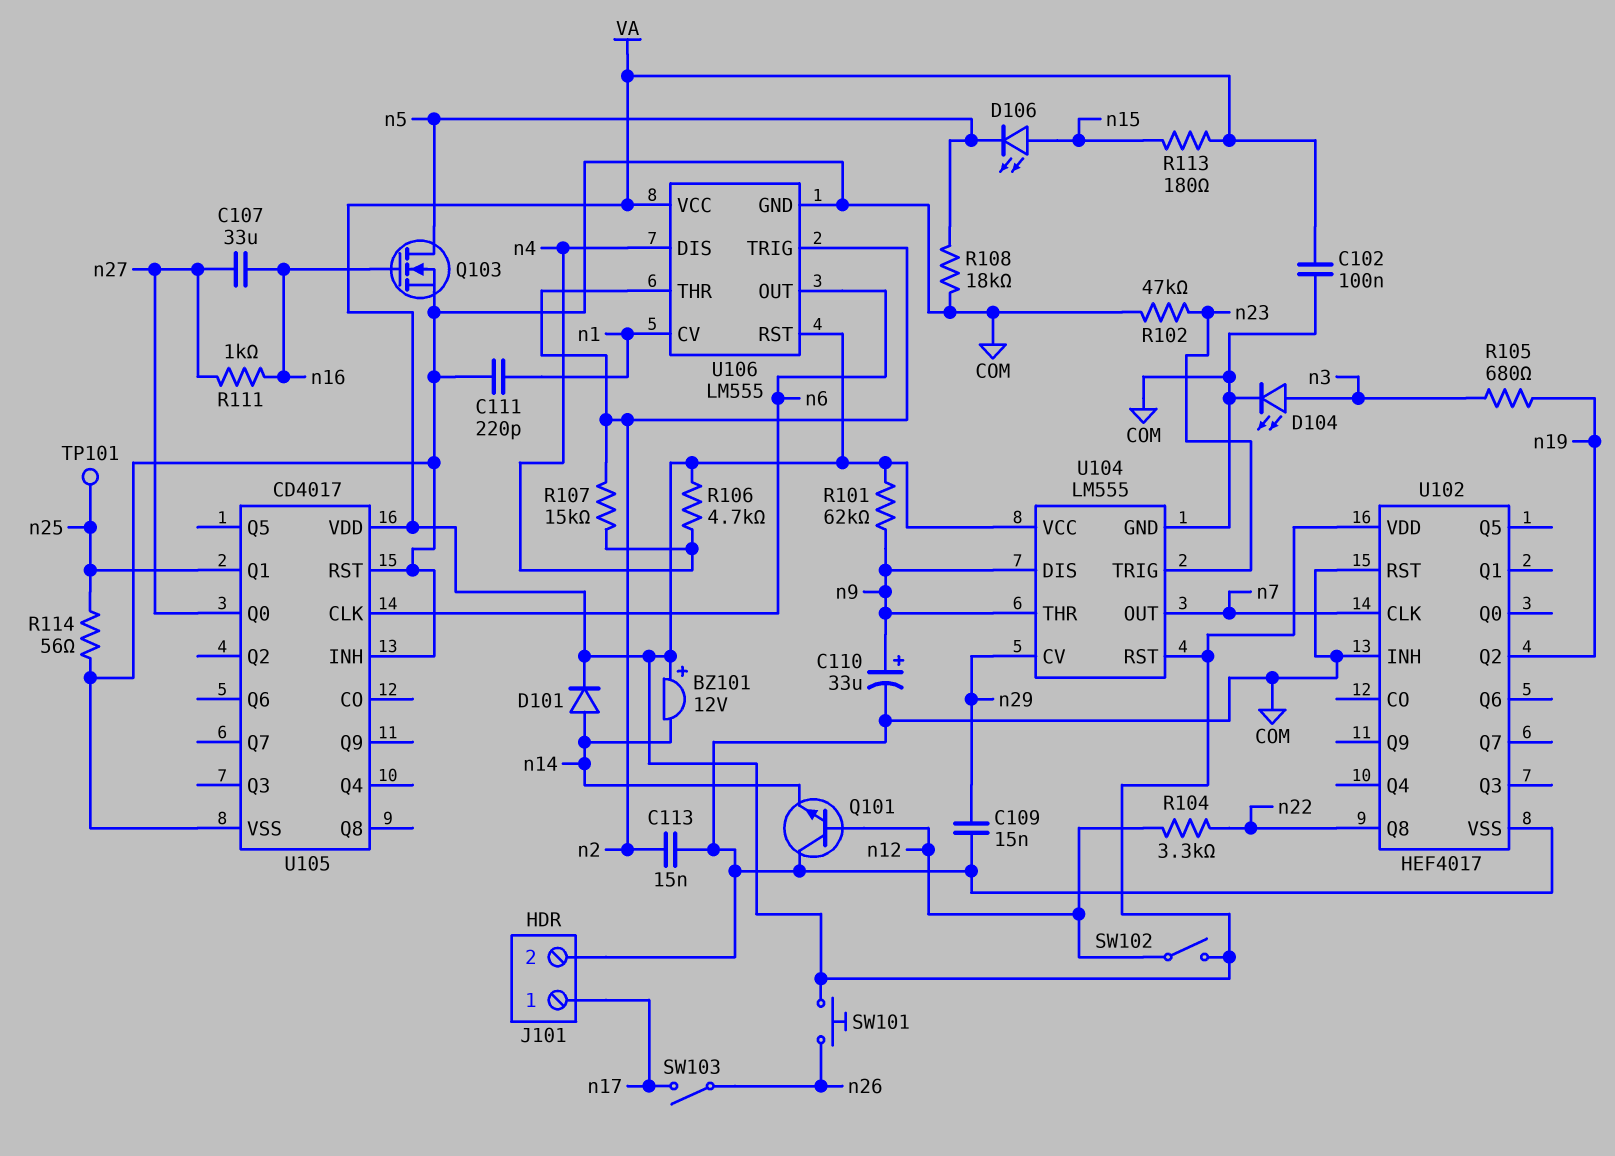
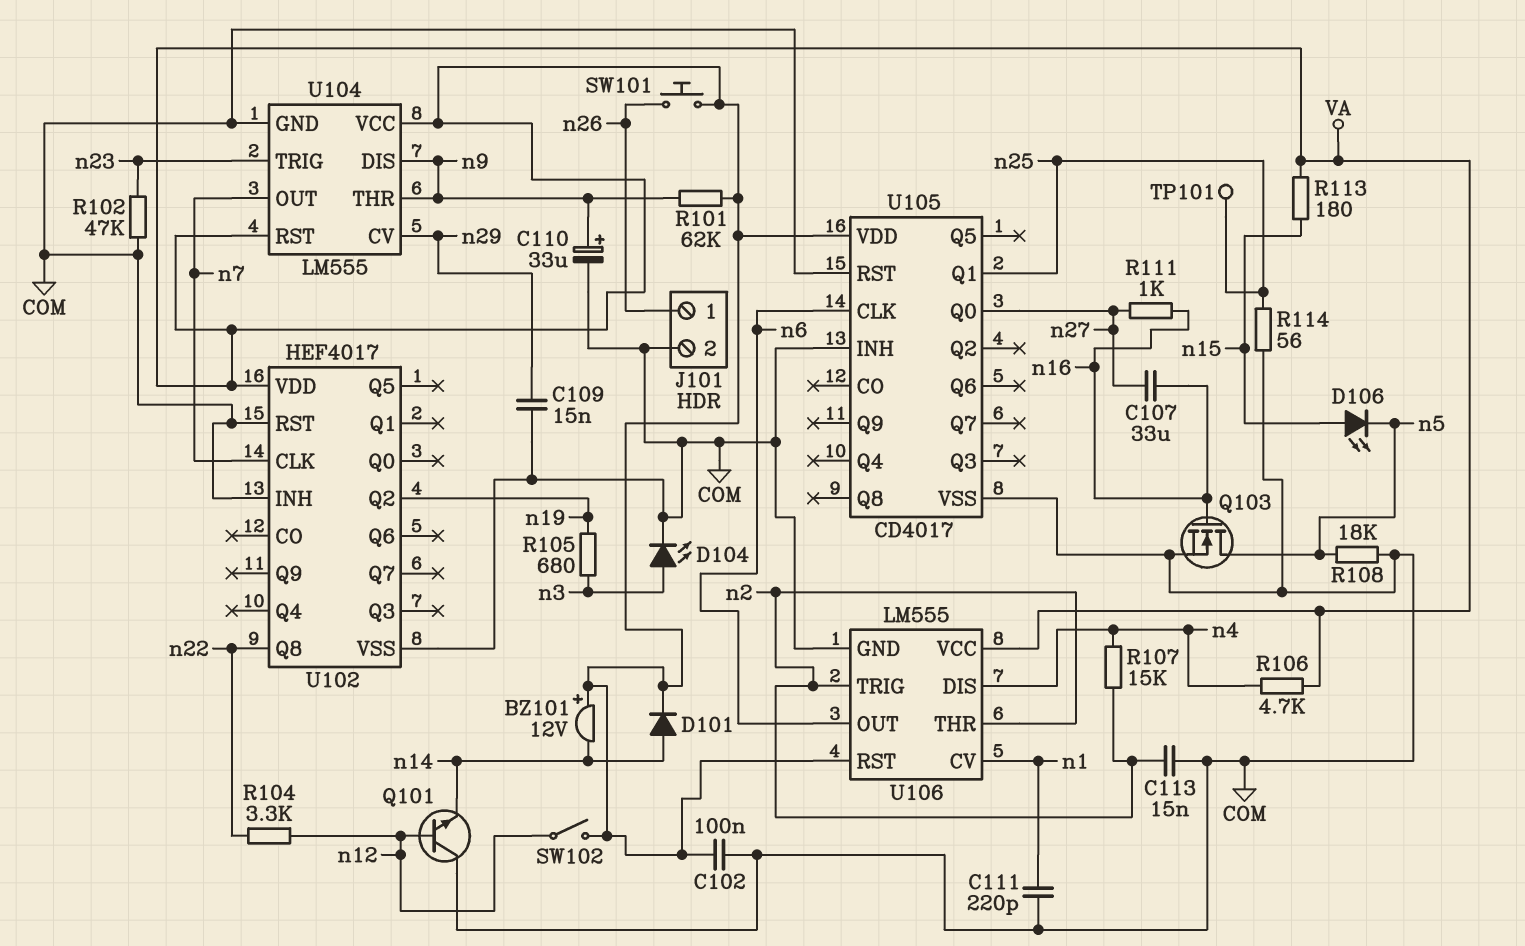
J101 pin 1: n17 -> n26
SW103: switch (n17, n26) -> none

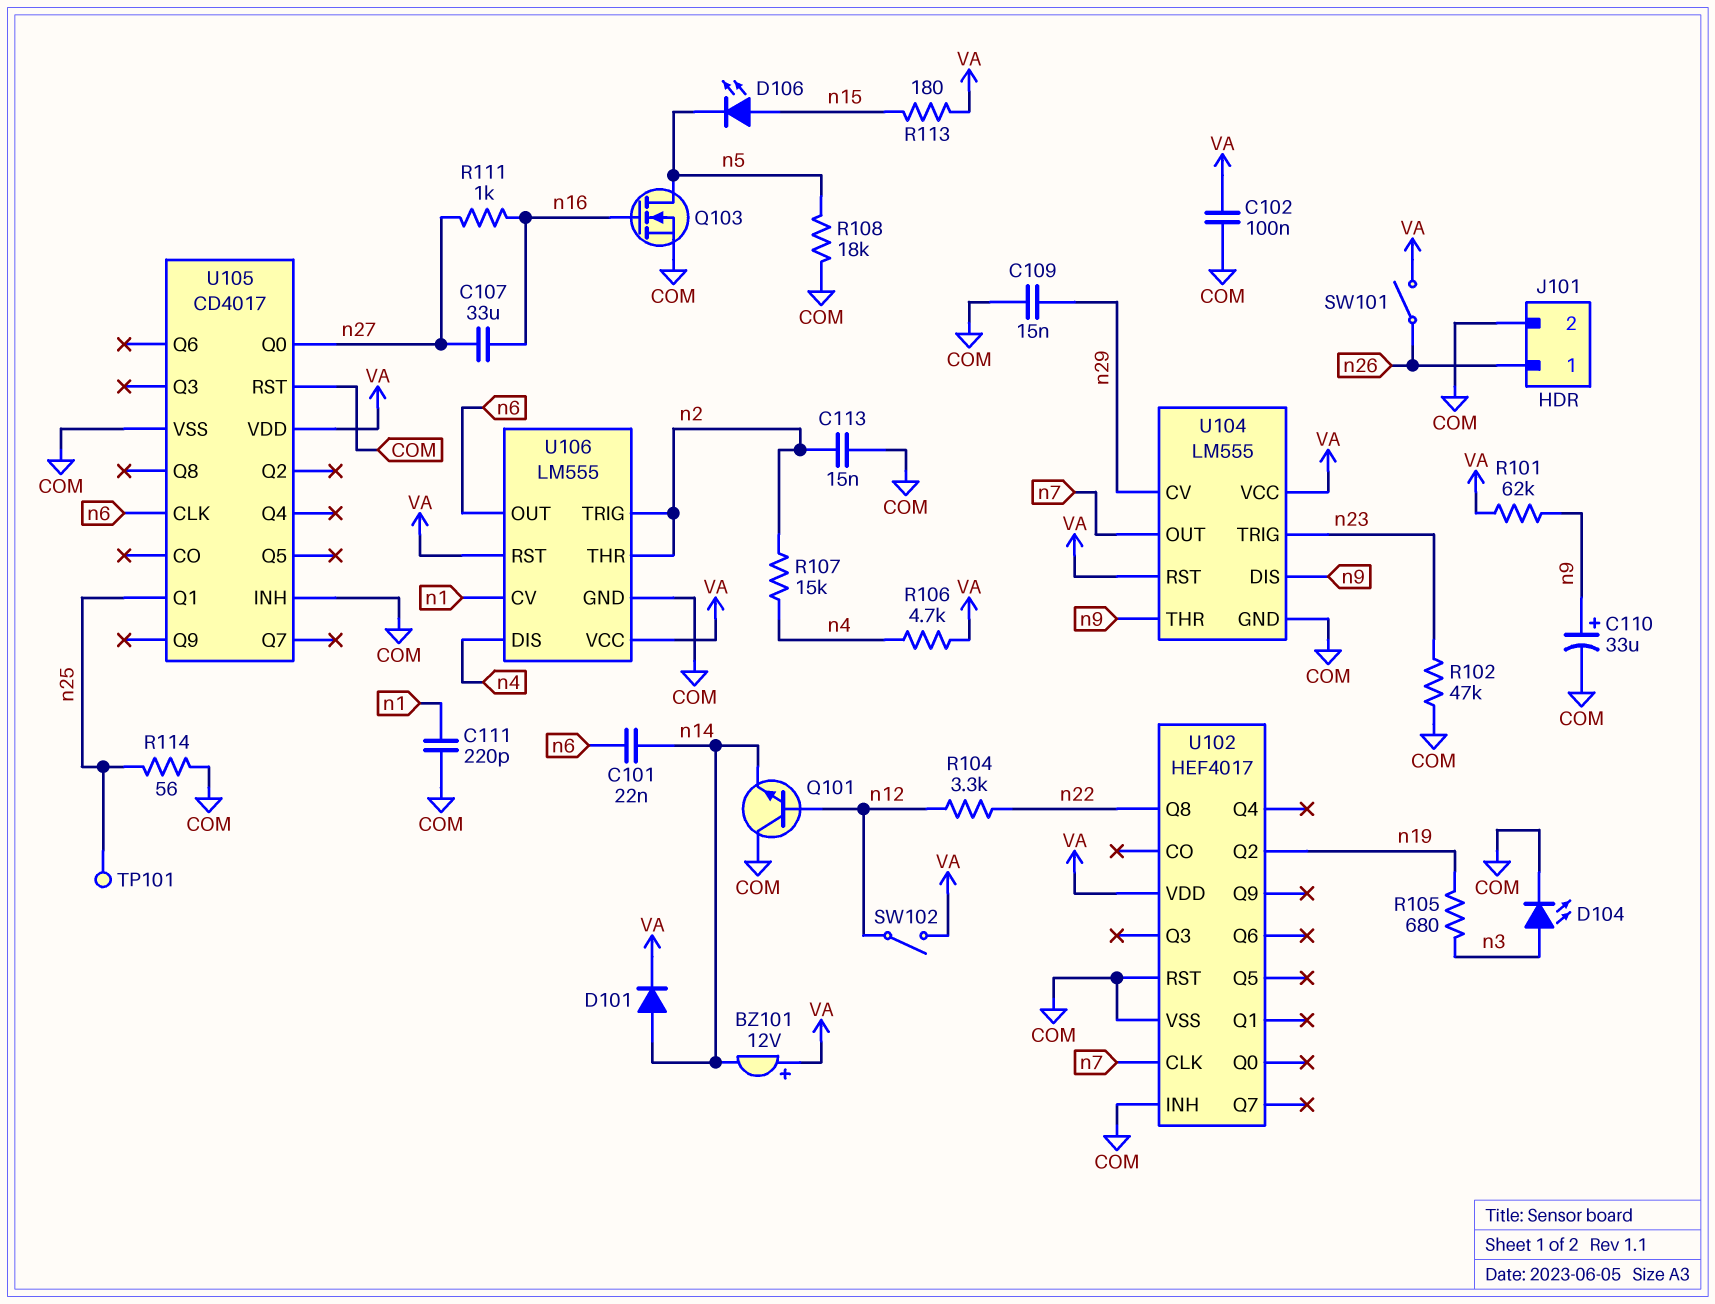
C101: none -> 22nF (n6, n14)
SW101: button (VA, n26) -> switch (VA, n26)

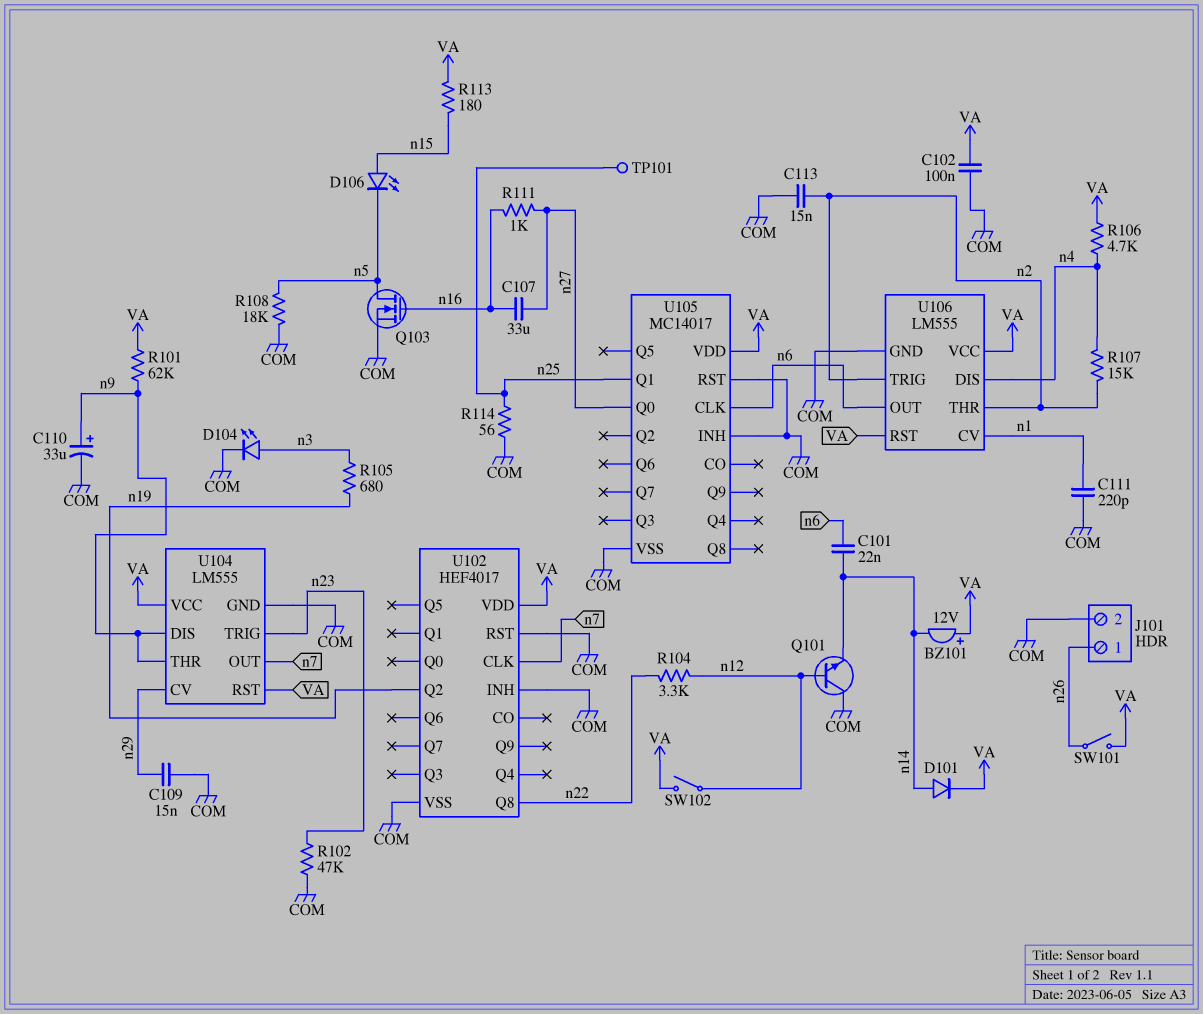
U105: CD4017 -> MC14017

